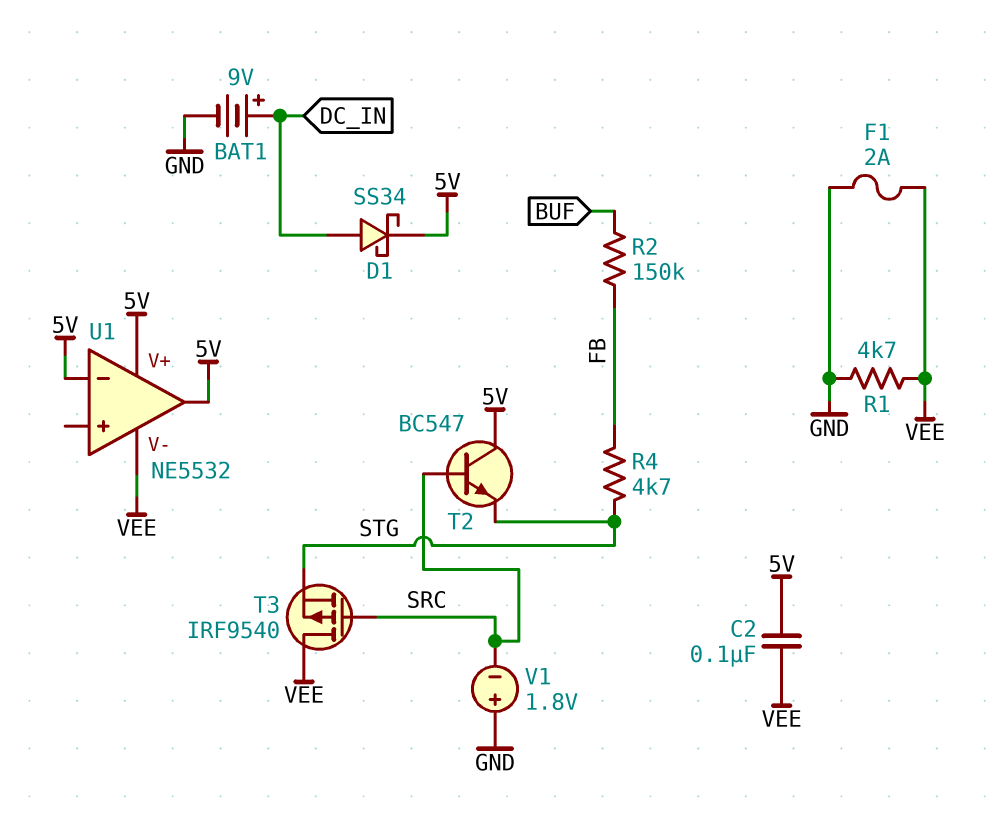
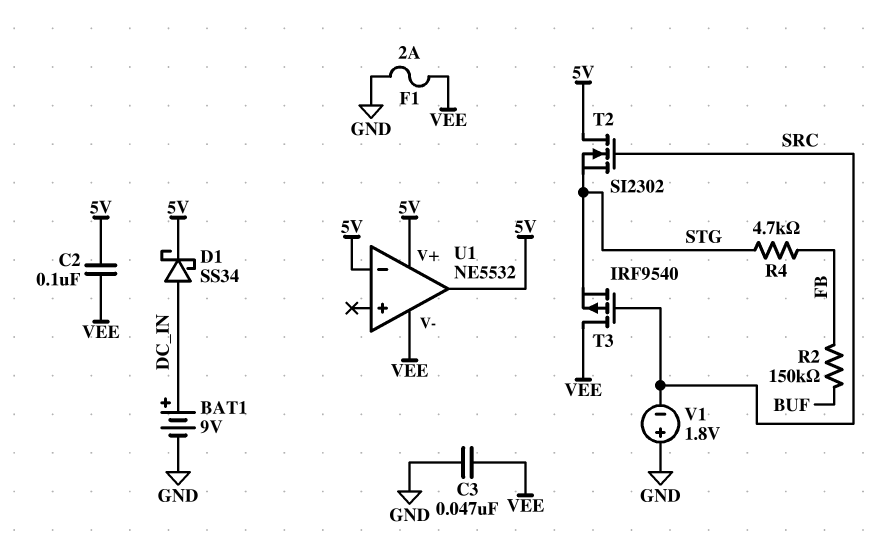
C3: none -> 47nF (GND, VEE)
R1: 4.7k (GND, VEE) -> none
T2: NPN BC547 (B SRC, C 5V, E STG) -> NMOS SI2302 (G SRC, D 5V, S STG)

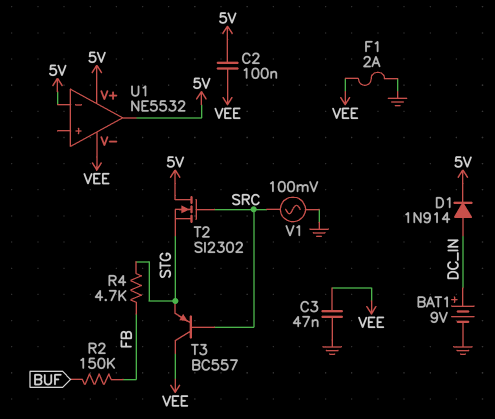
D1: schottky SS34 (A DC_IN, K 5V) -> diode 1N914 (A DC_IN, K 5V)
T3: PMOS IRF9540 (G SRC, D VEE, S STG) -> PNP BC557 (B SRC, C VEE, E STG)
V1: 1.8V (plus GND, minus SRC) -> AC 100mV (GND, SRC)

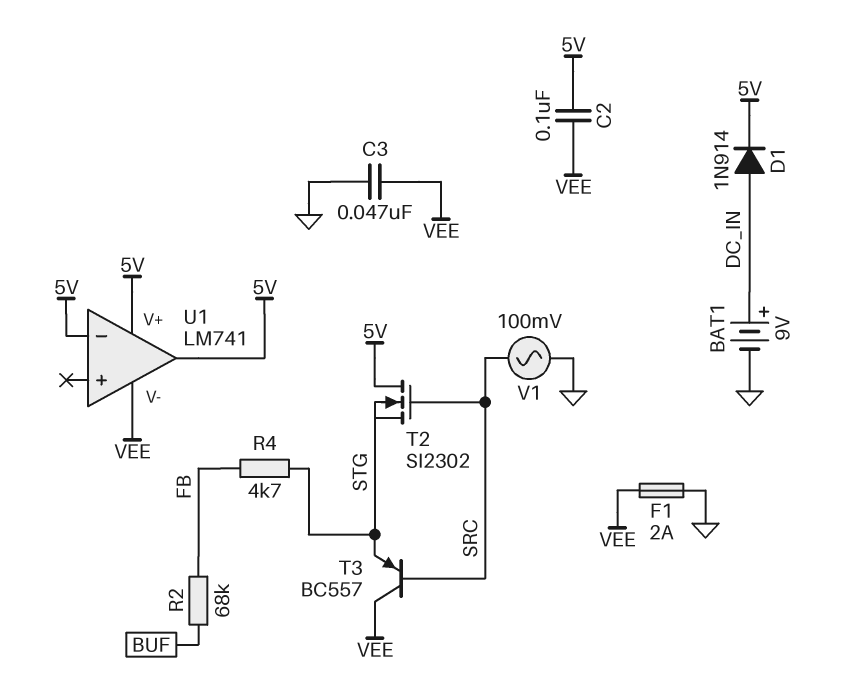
R2: 150k (BUF, FB) -> 68k (BUF, FB)
U1: NE5532 -> LM741

